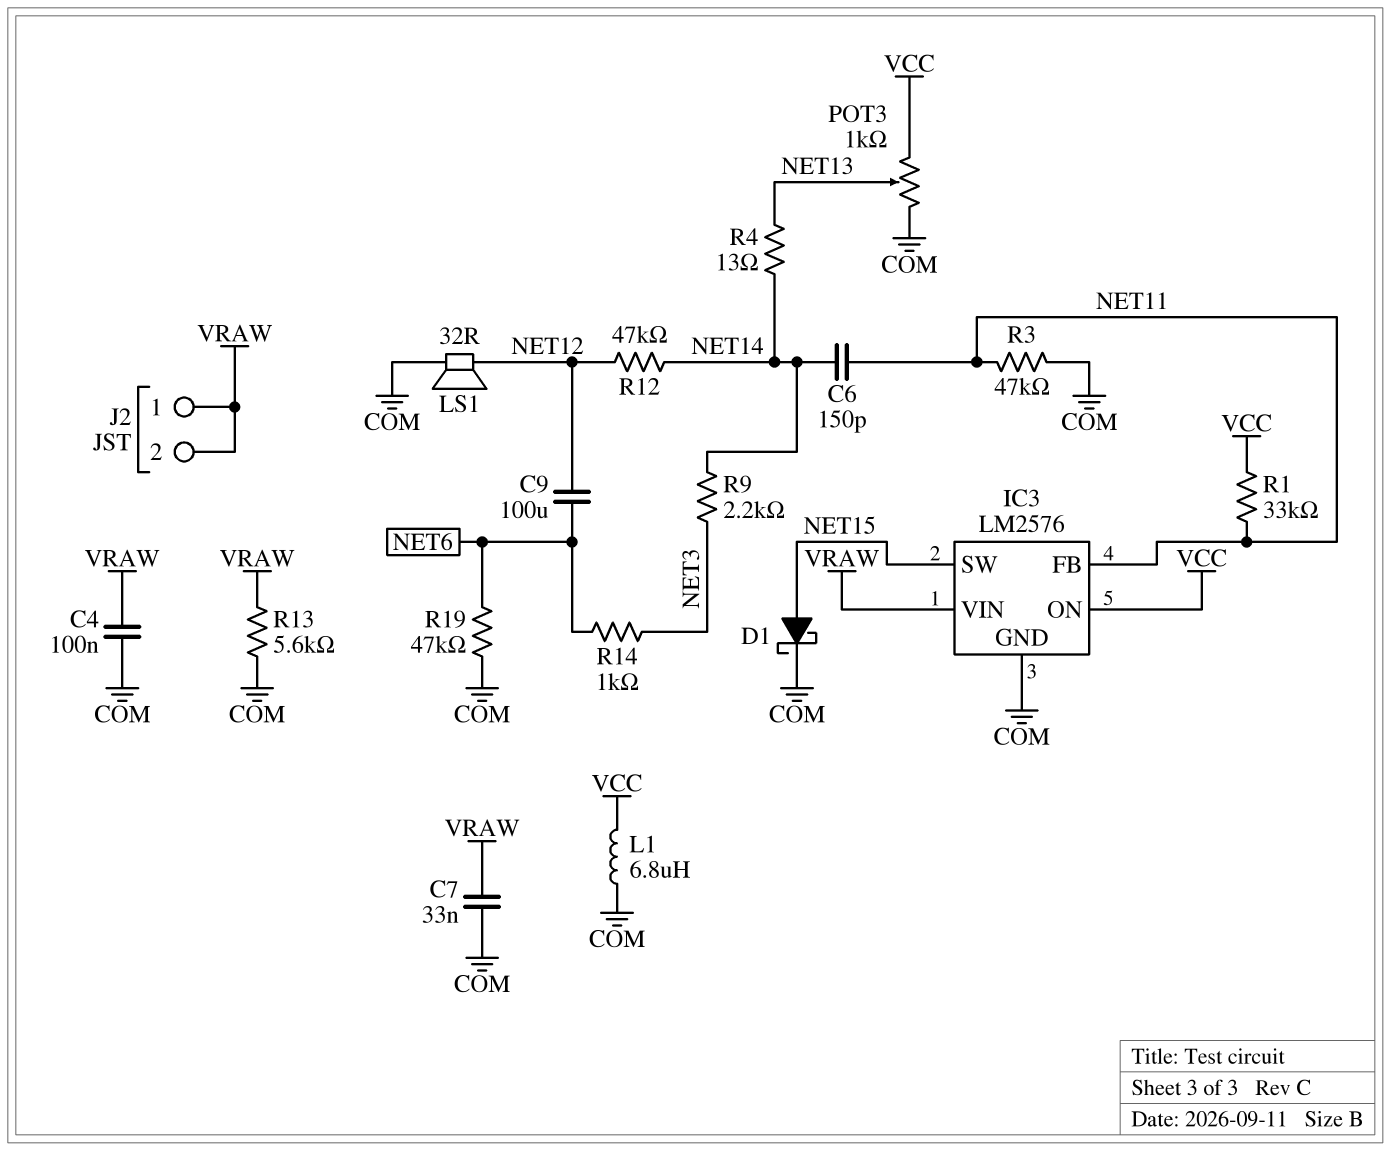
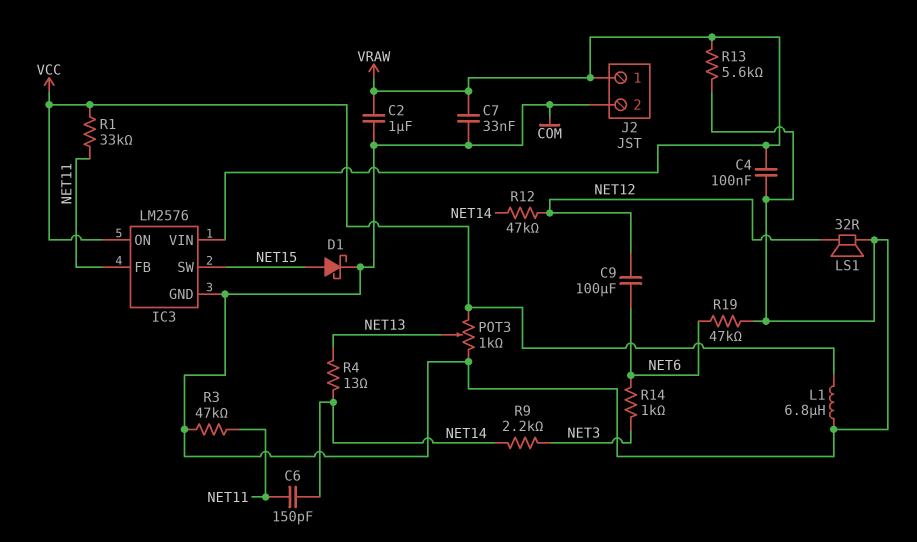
C2: none -> 1uF (COM, VRAW)
J2 pin 2: VRAW -> COM

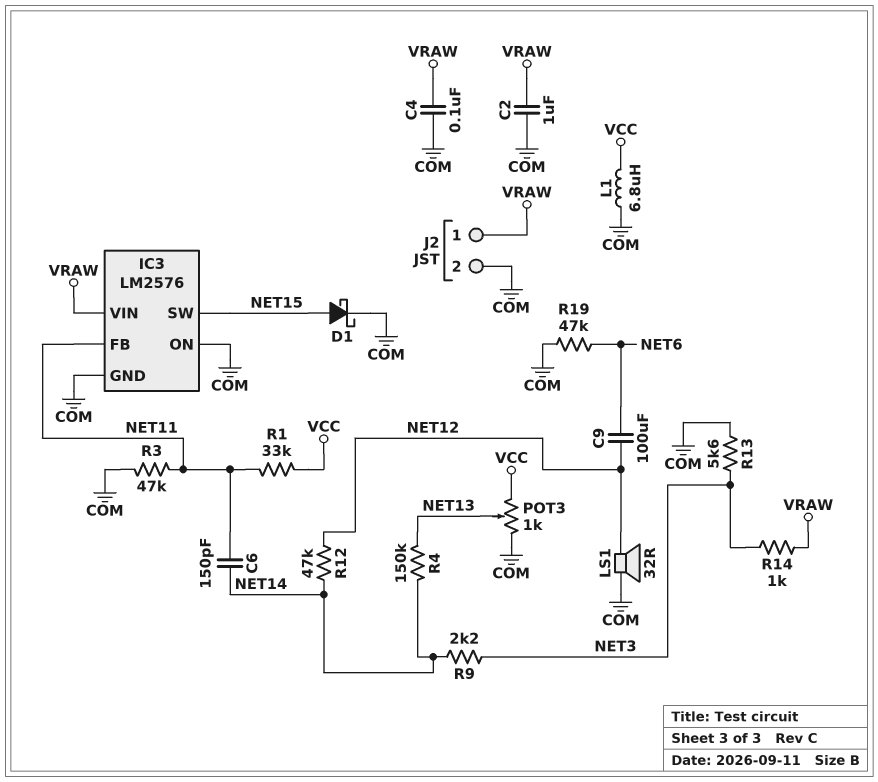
C7: 33nF (COM, VRAW) -> none
IC3 pin ON: VCC -> COM
R4: 13 (NET13, NET14) -> 150k (NET13, NET14)
R13: 5.6k (COM, VRAW) -> 5.6k (COM, NET3)
R14: 1k (NET3, NET6) -> 1k (NET3, VRAW)

